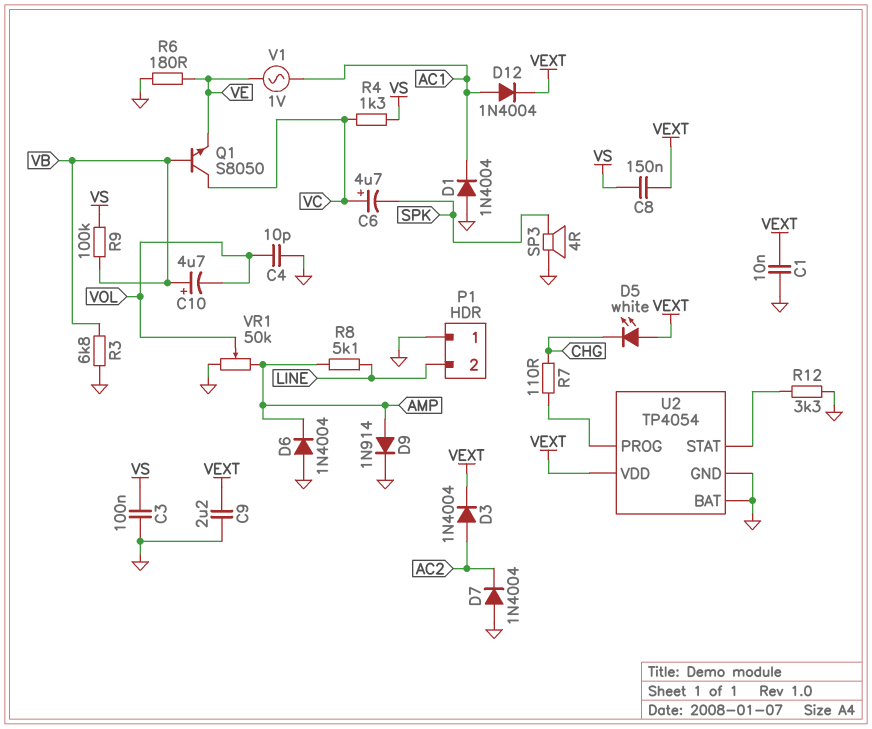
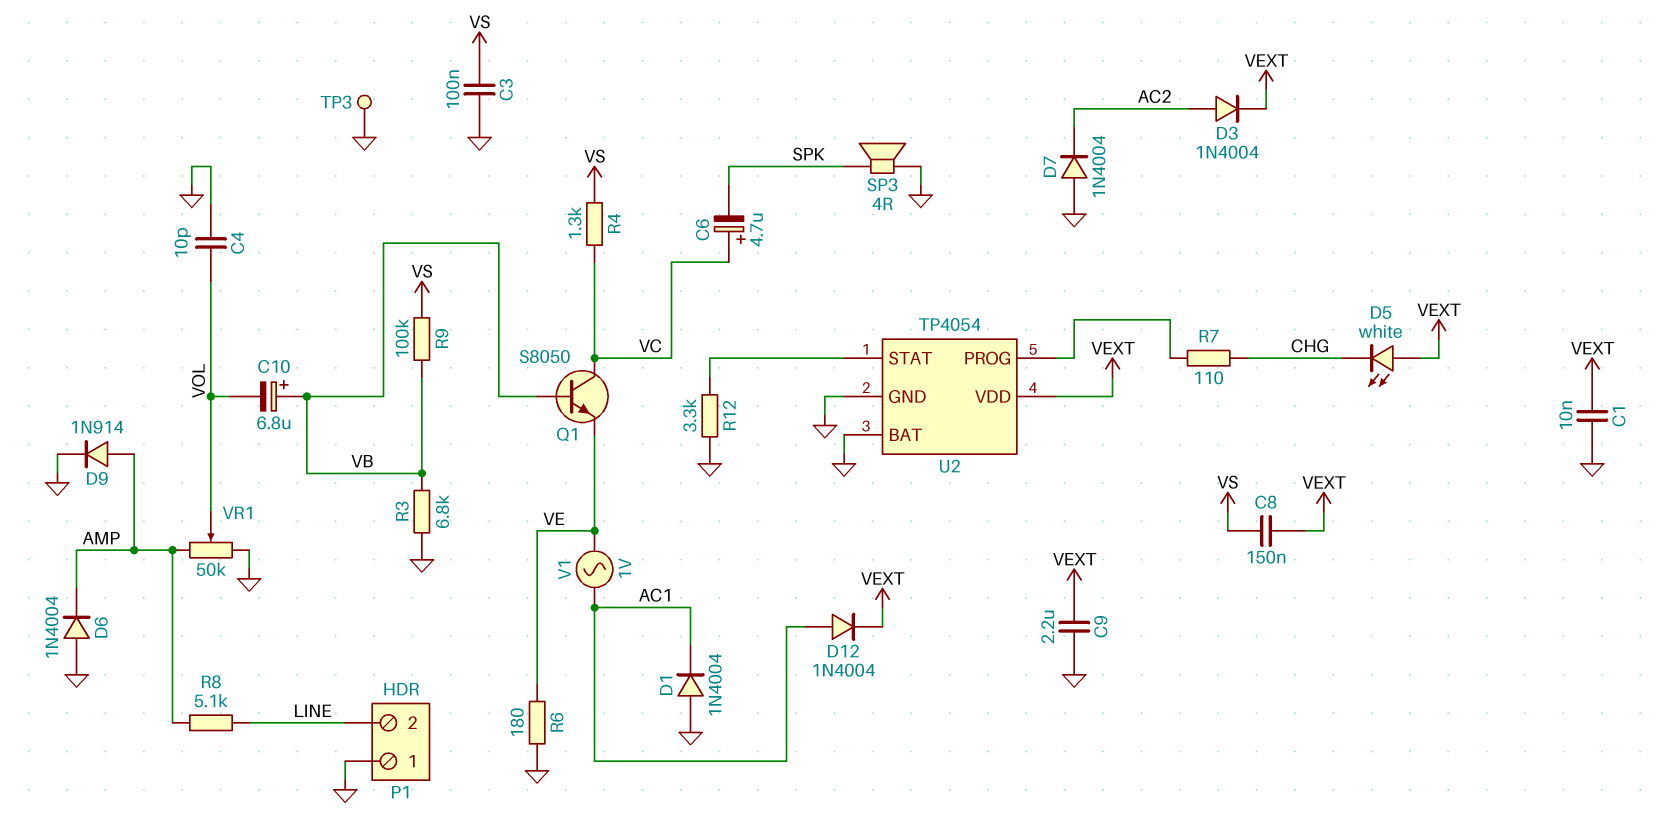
C10: 4.7uF (plus VB, minus VOL) -> 6.8uF (plus VB, minus VOL)
TP3: none -> test point (GND)

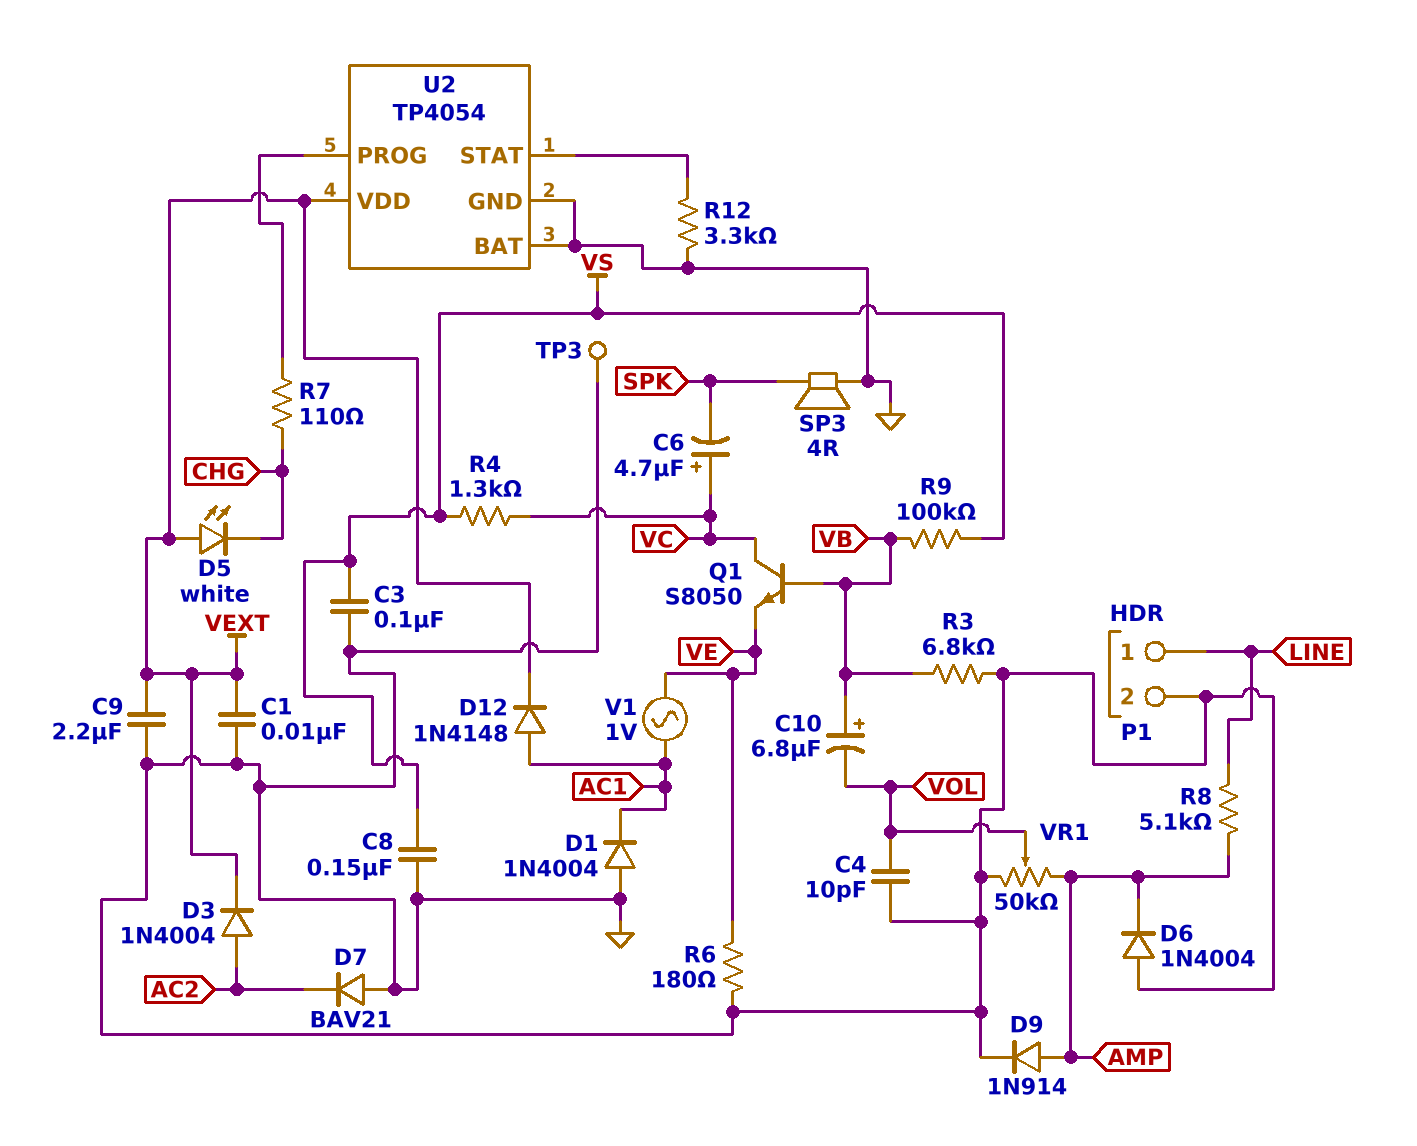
C8: 150nF (VEXT, VS) -> 150nF (GND, VS)
D7: diode 1N4004 (A GND, K AC2) -> diode BAV21 (A GND, K AC2)
D12: diode 1N4004 (A AC1, K VEXT) -> diode 1N4148 (A AC1, K VEXT)
P1 pin 1: GND -> LINE
P1 pin 2: LINE -> GND

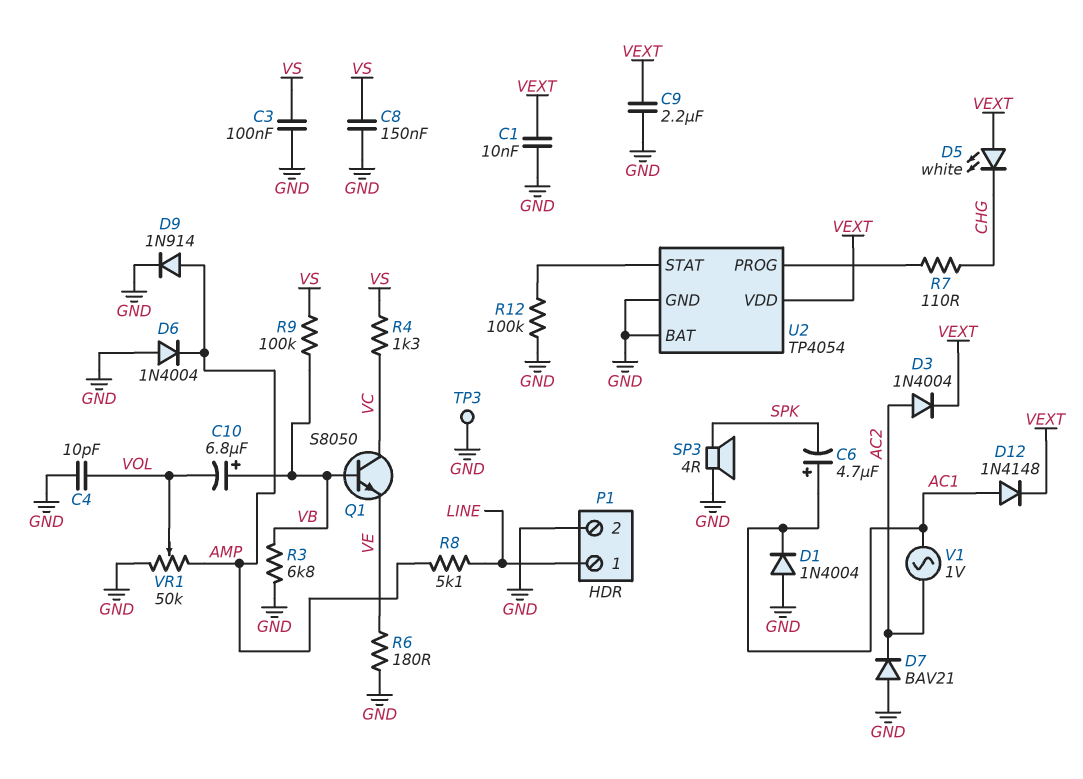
C6: 4.7uF (plus VC, minus SPK) -> 4.7uF (plus AC1, minus SPK)
R12: 3.3k (GND, U2/STAT) -> 100k (GND, U2/STAT)
V1: AC 1V (AC1, VE) -> AC 1V (AC1, AC2)

